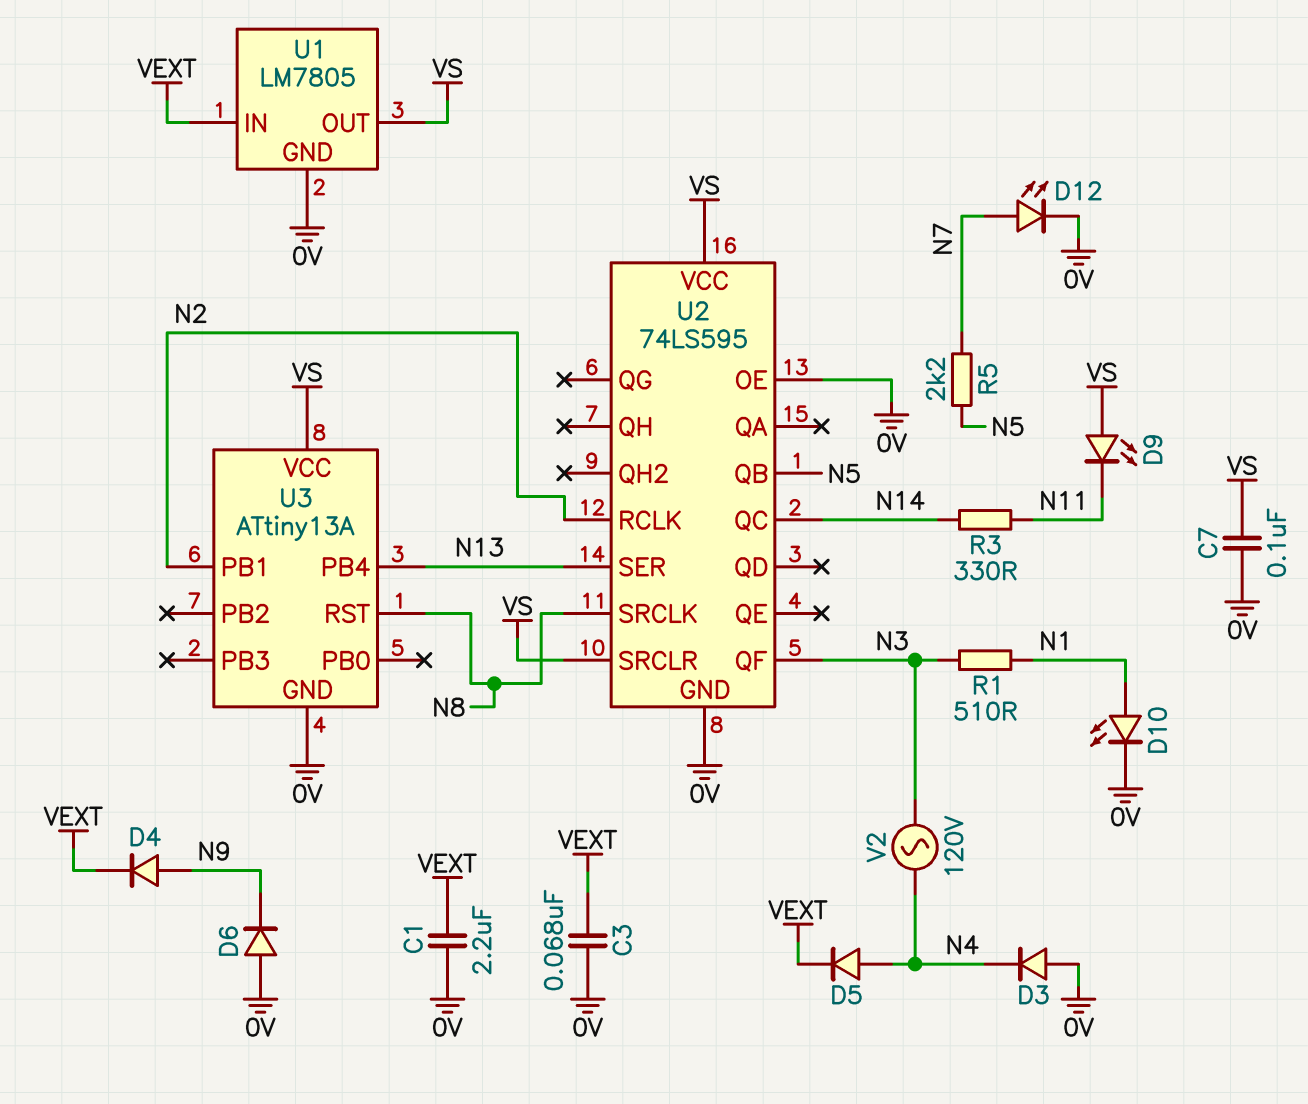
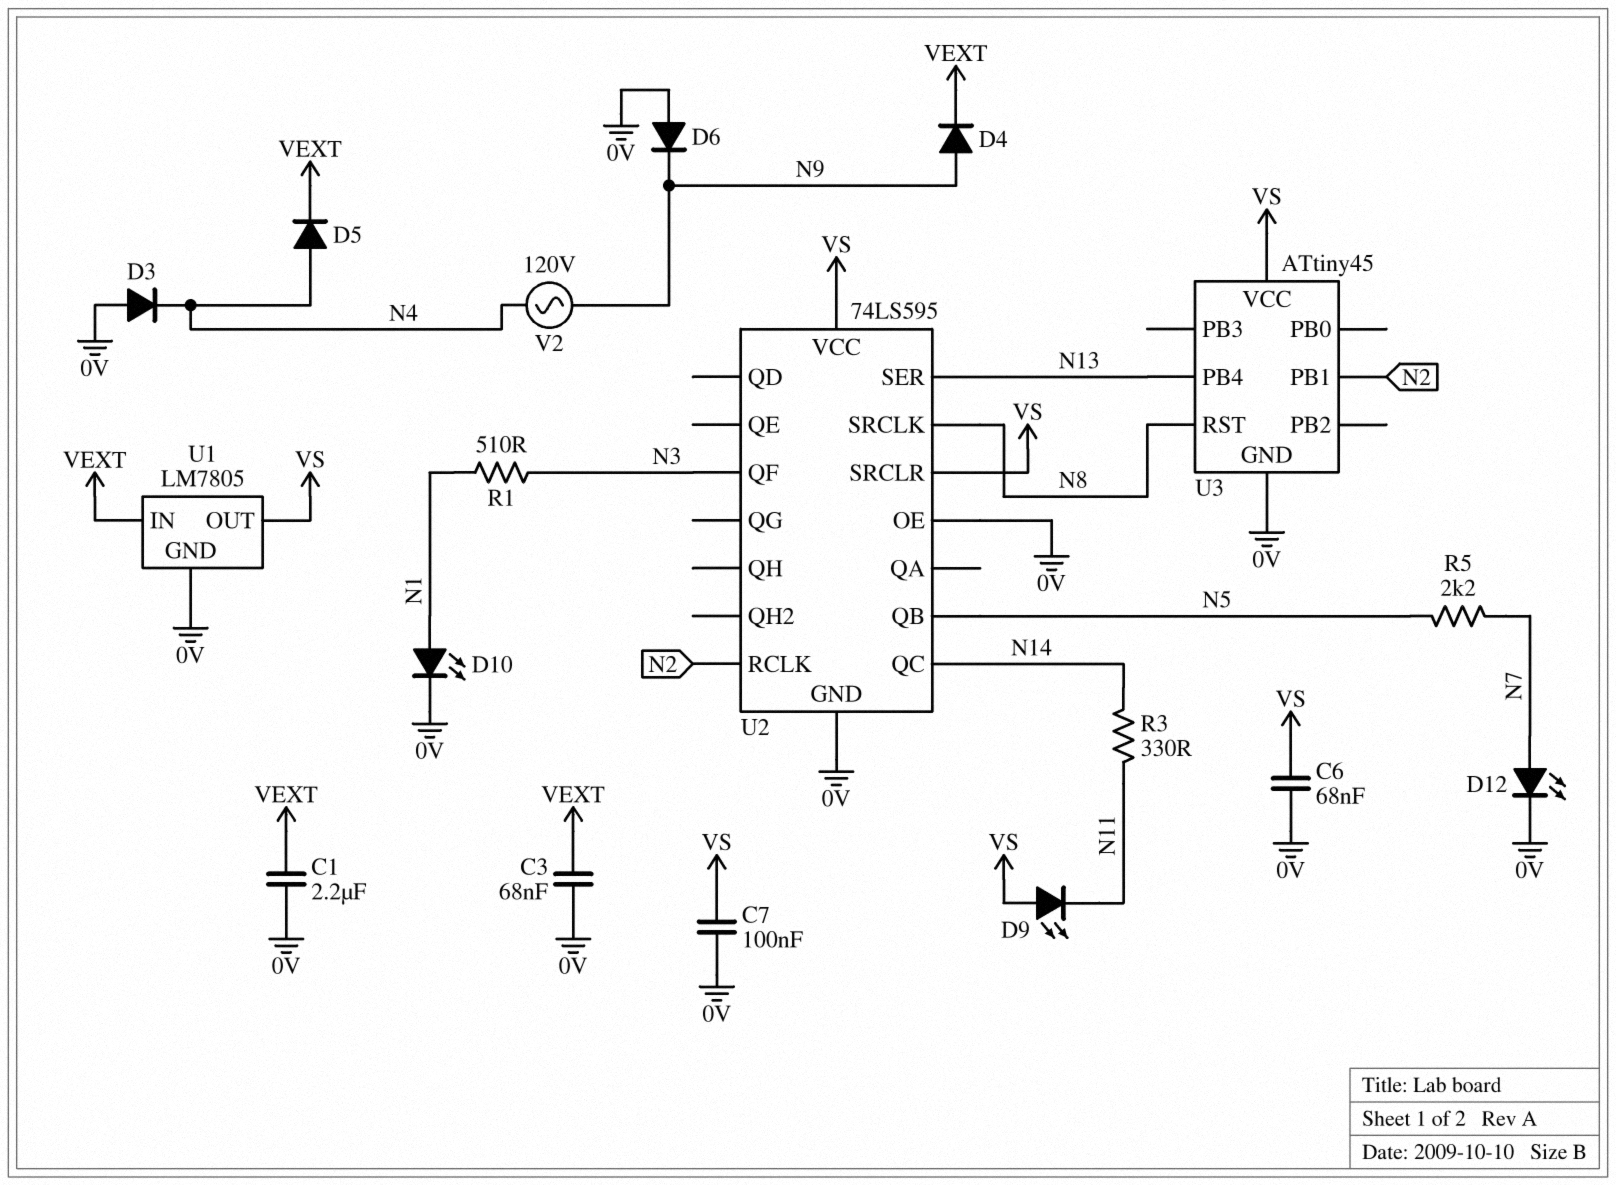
C6: none -> 68nF (0V, VS)
U3: ATtiny13A -> ATtiny45
V2: AC 120V (N3, N4) -> AC 120V (N4, N9)

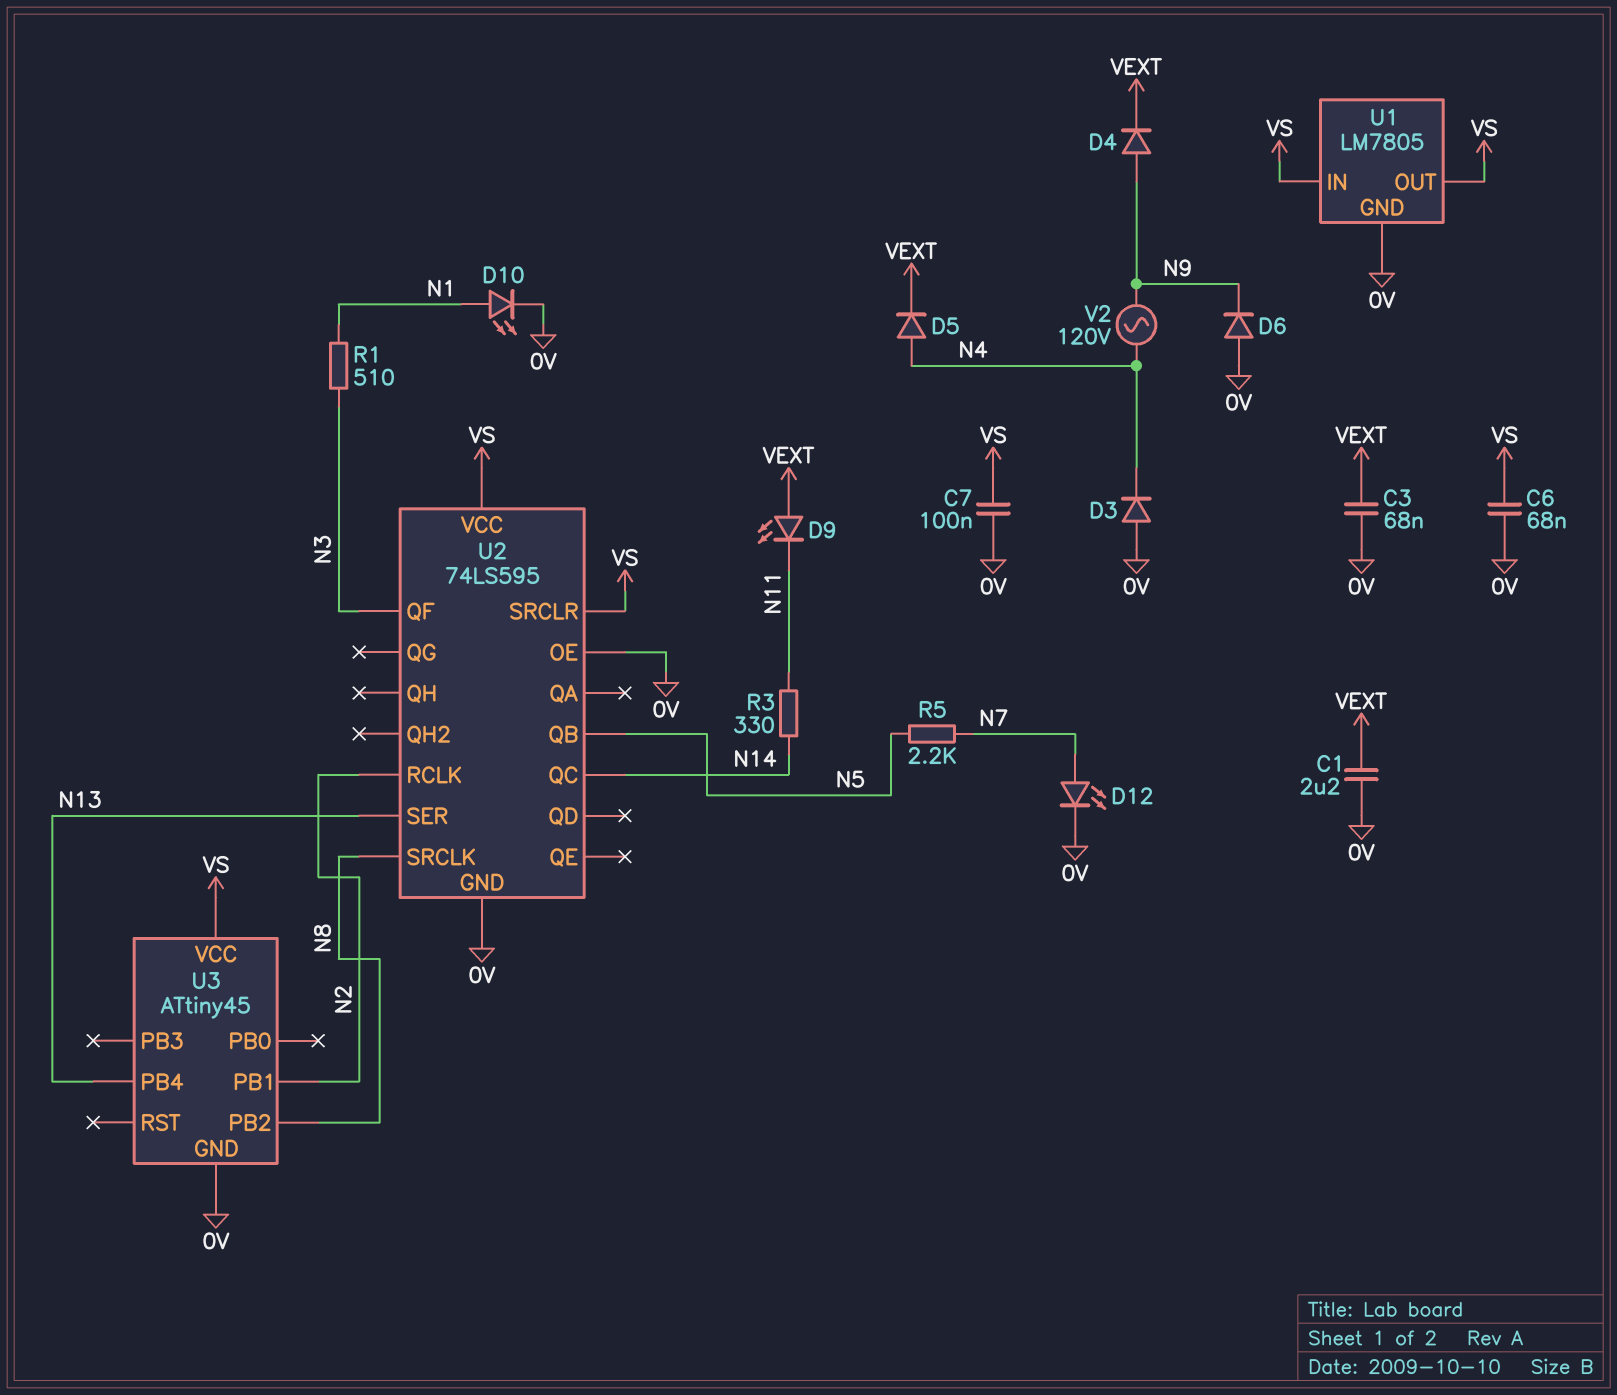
D9: LED (A VS, K N11) -> LED (A VEXT, K N11)
U1 pin IN: VEXT -> VS
U3 pin PB2: none -> N8
U3 pin RST: N8 -> none

